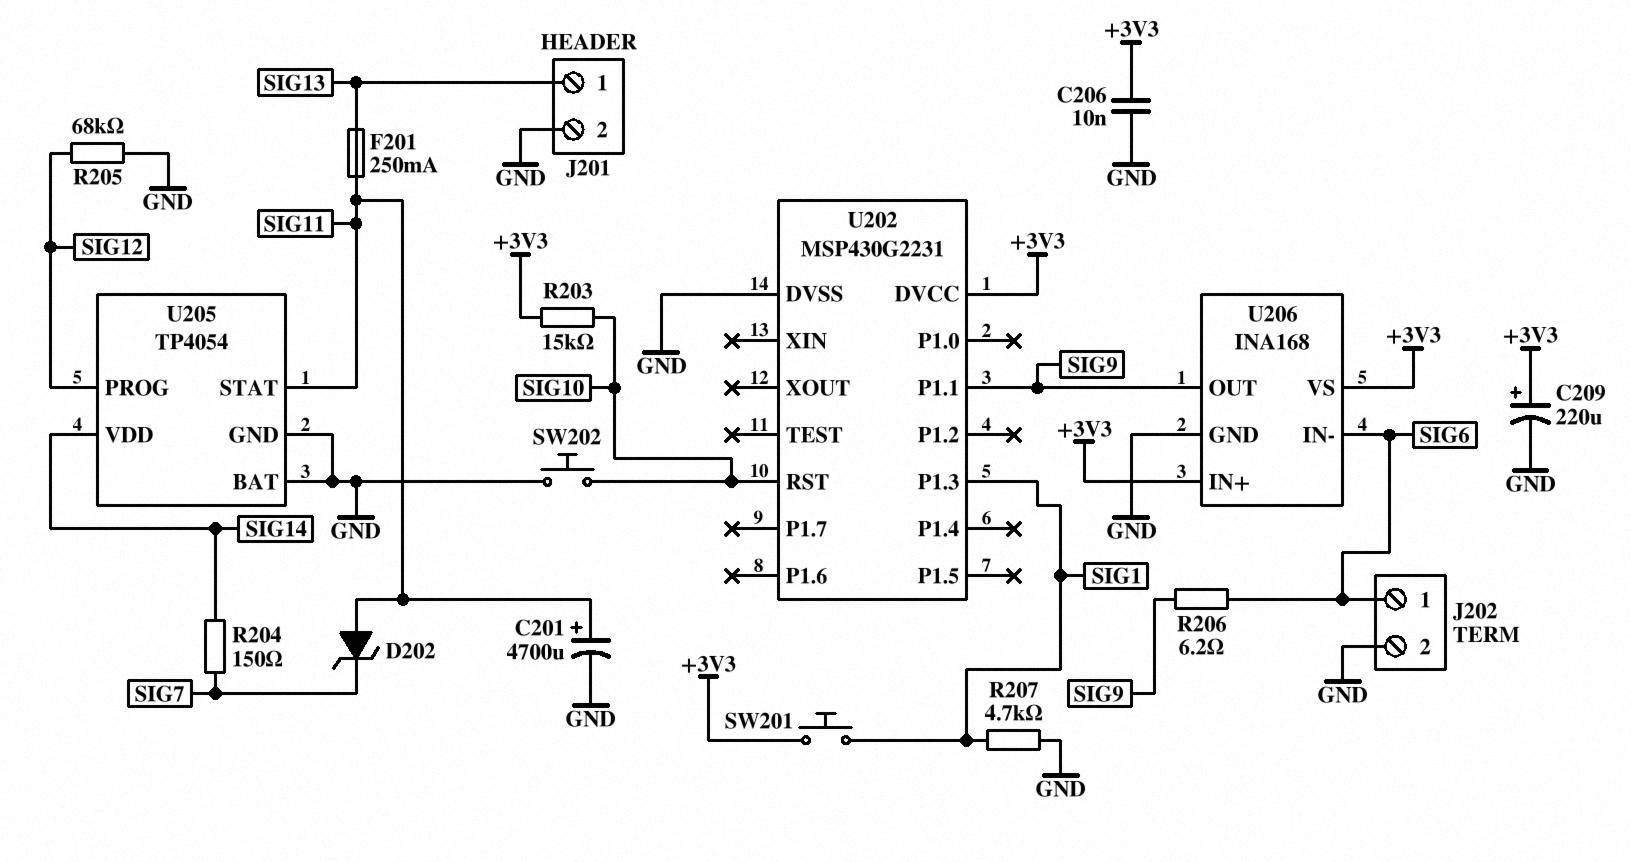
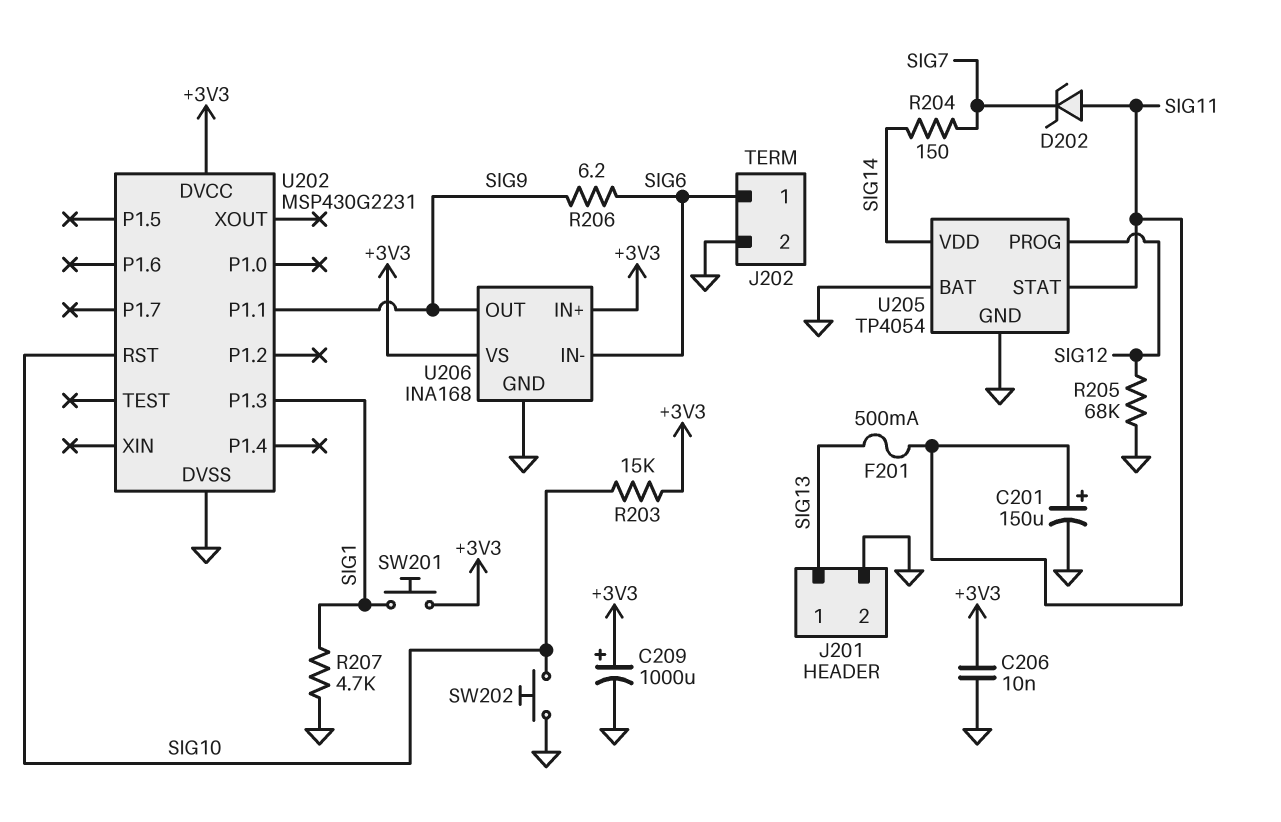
C201: 4700uF (plus SIG11, minus GND) -> 150uF (plus SIG11, minus GND)
C209: 220uF (plus +3V3, minus GND) -> 1000uF (plus +3V3, minus GND)
F201: 250mA (SIG11, SIG13) -> 500mA (SIG11, SIG13)

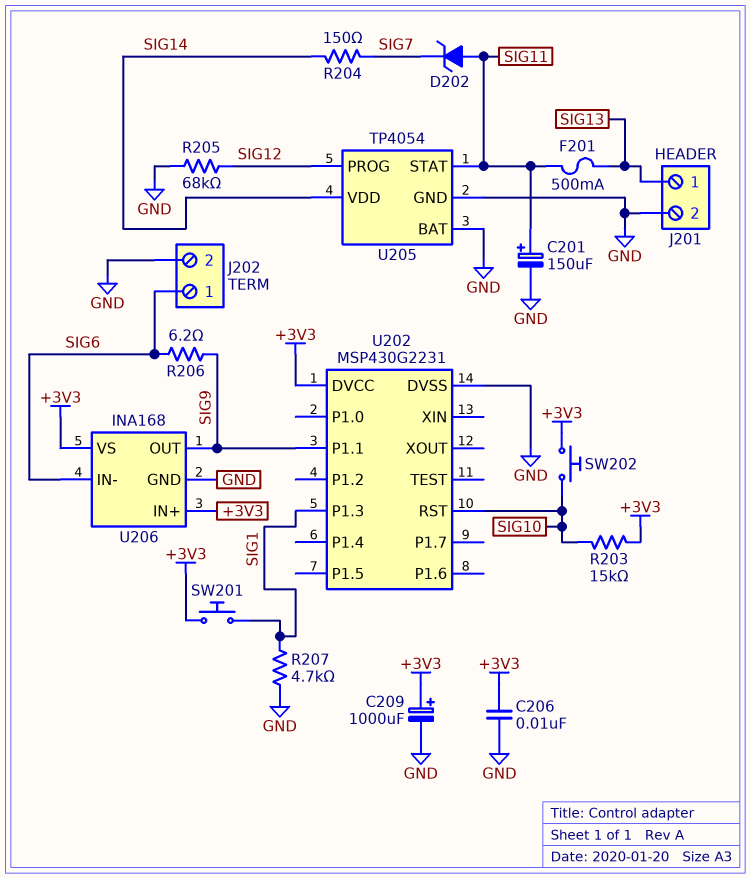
SW202: button (GND, SIG10) -> button (+3V3, SIG10)

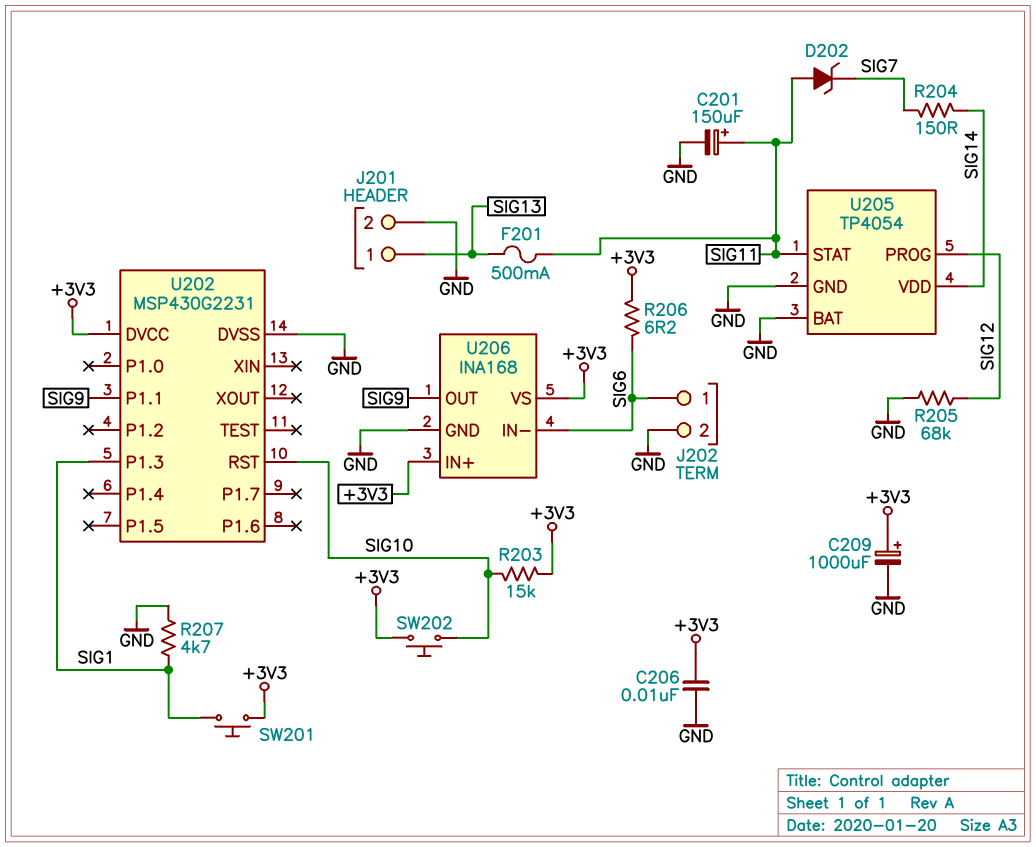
R206: 6.2 (SIG6, SIG9) -> 6.2 (+3V3, SIG6)

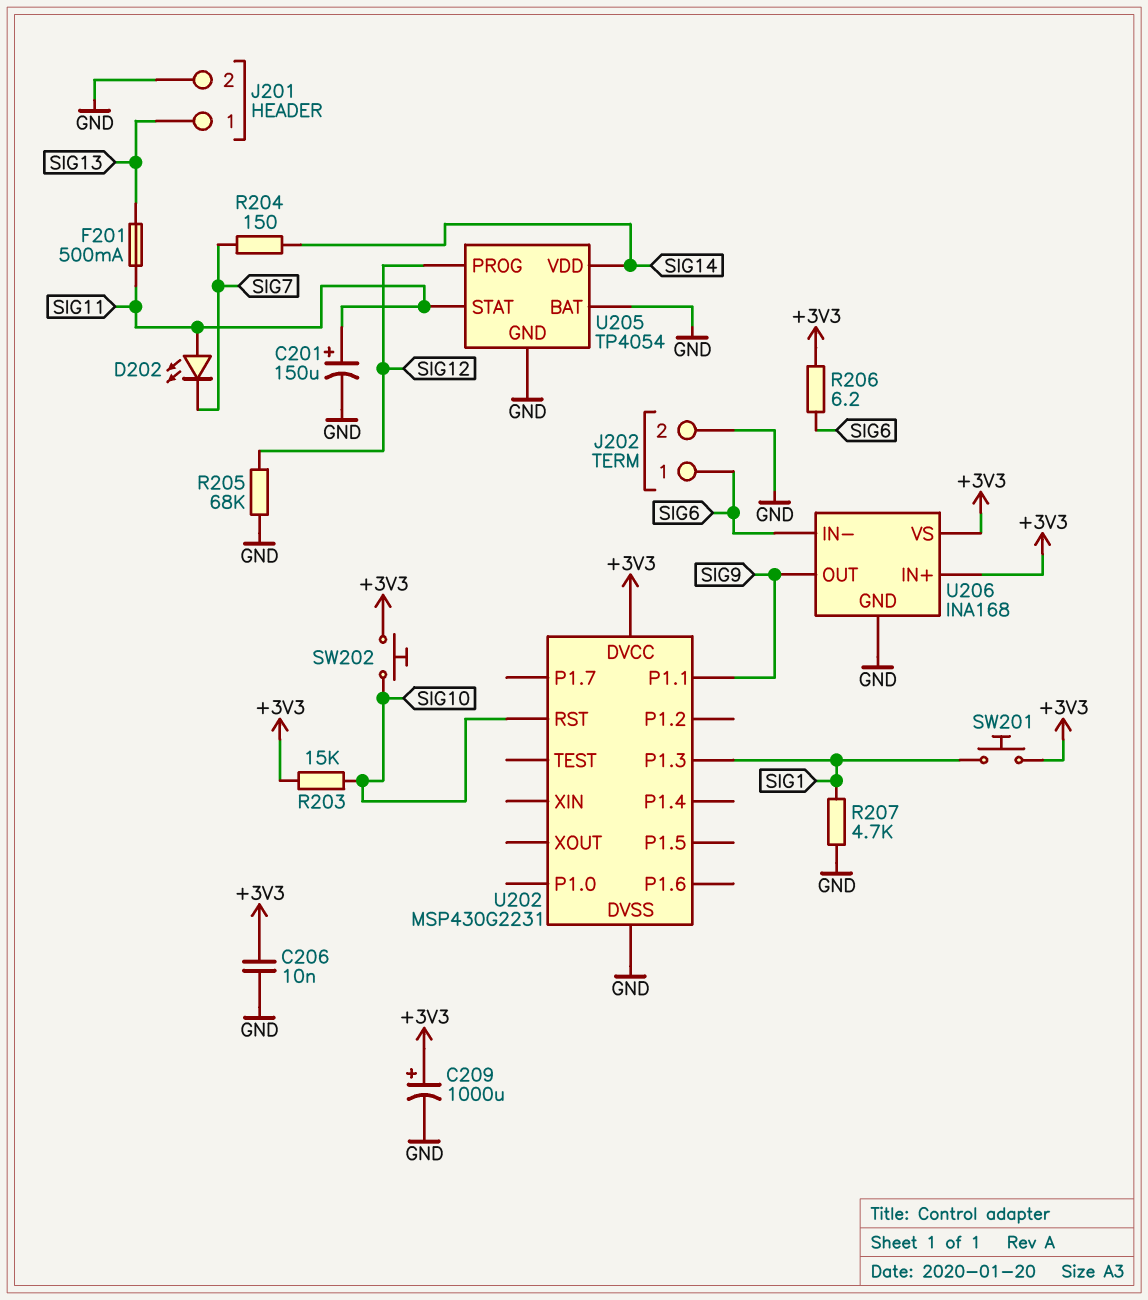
D202: zener (A SIG11, K SIG7) -> LED (A SIG11, K SIG7)

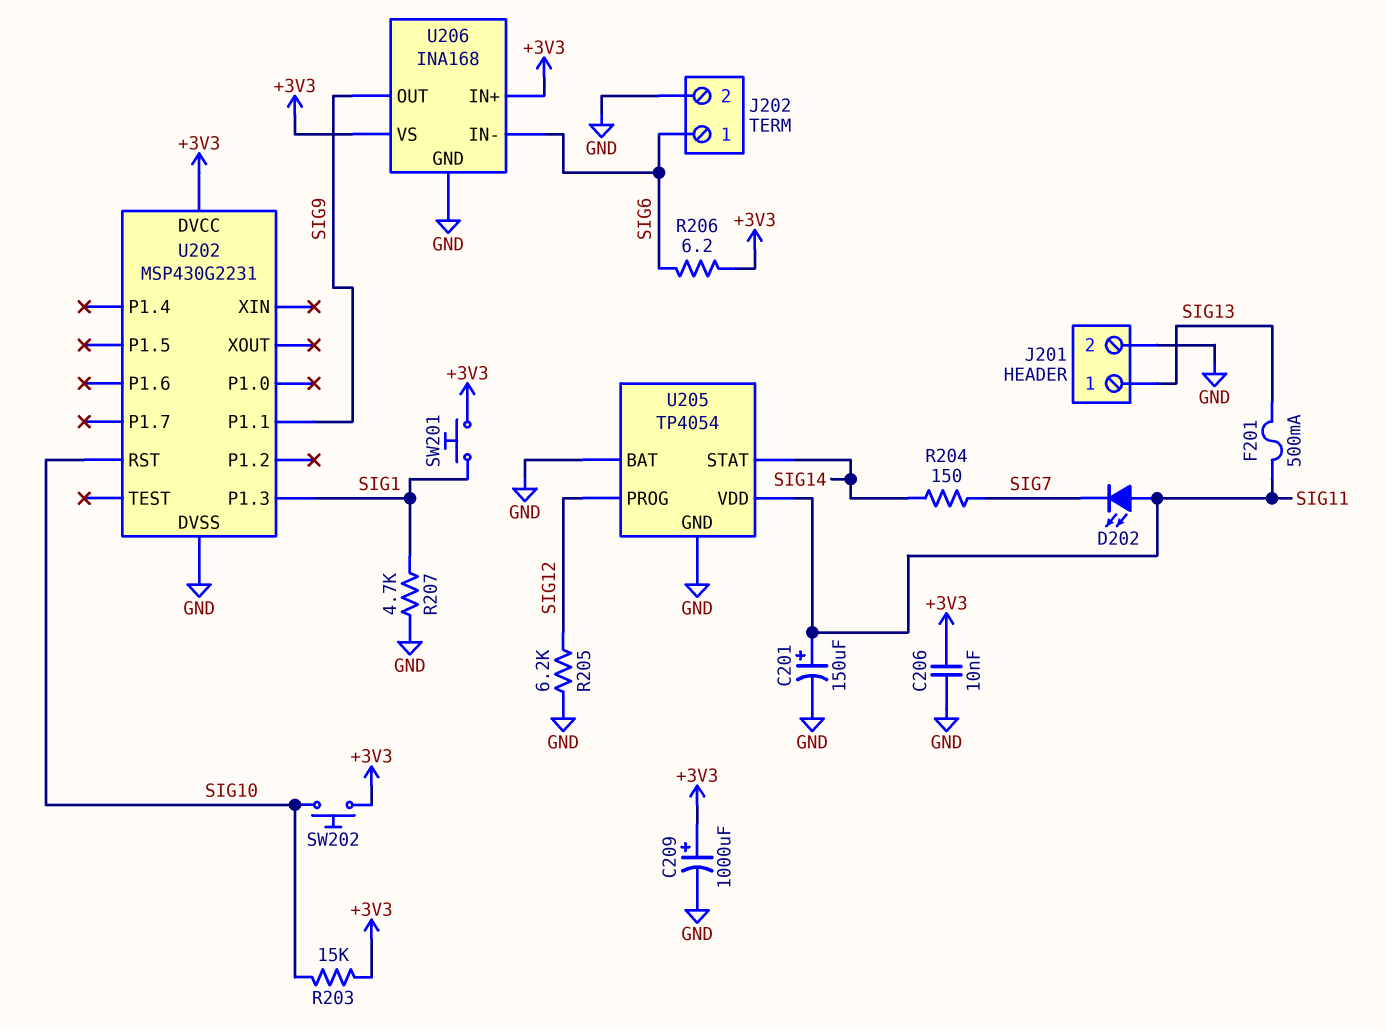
R205: 68k (GND, SIG12) -> 6.2k (GND, SIG12)
U205 pin STAT: SIG11 -> SIG14
U205 pin VDD: SIG14 -> SIG11

